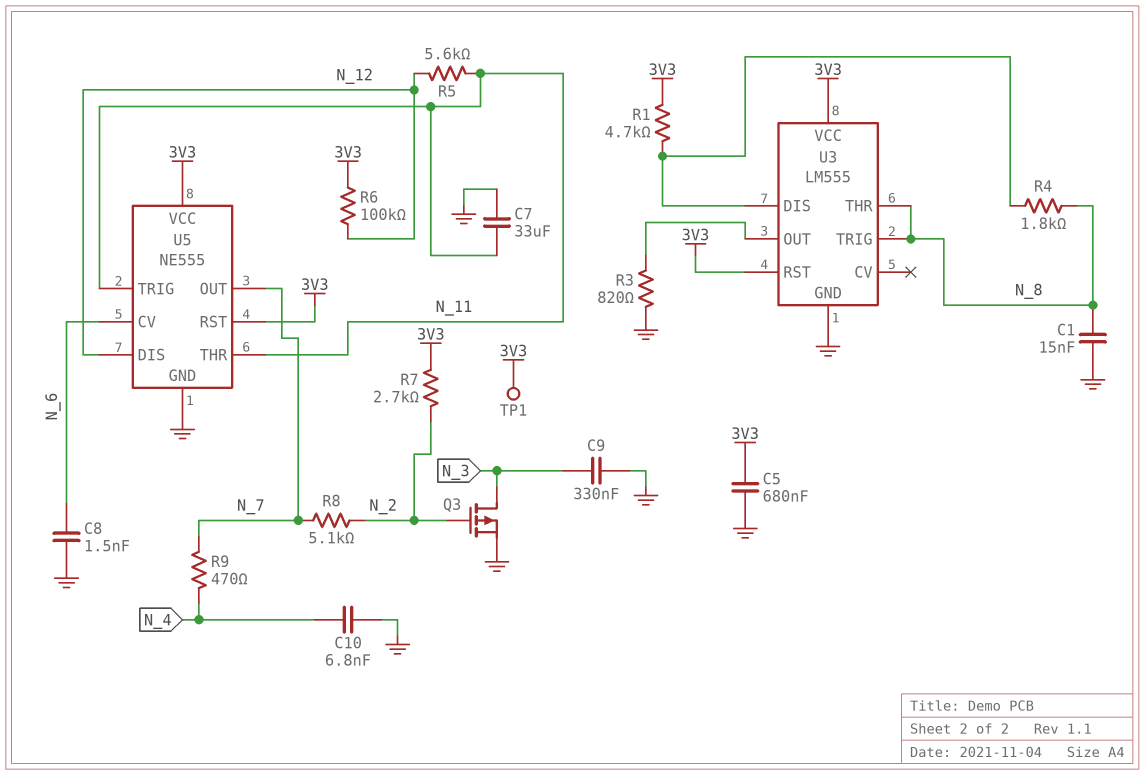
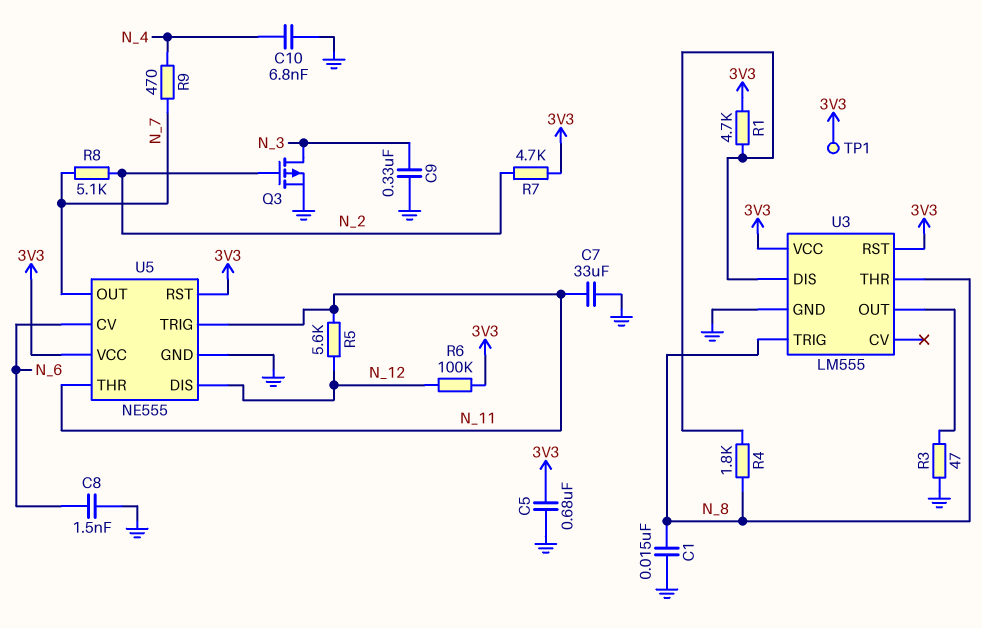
R3: 820 (GND, U3/OUT) -> 47 (GND, U3/OUT)
R7: 2.7k (3V3, N_2) -> 4.7k (3V3, N_2)

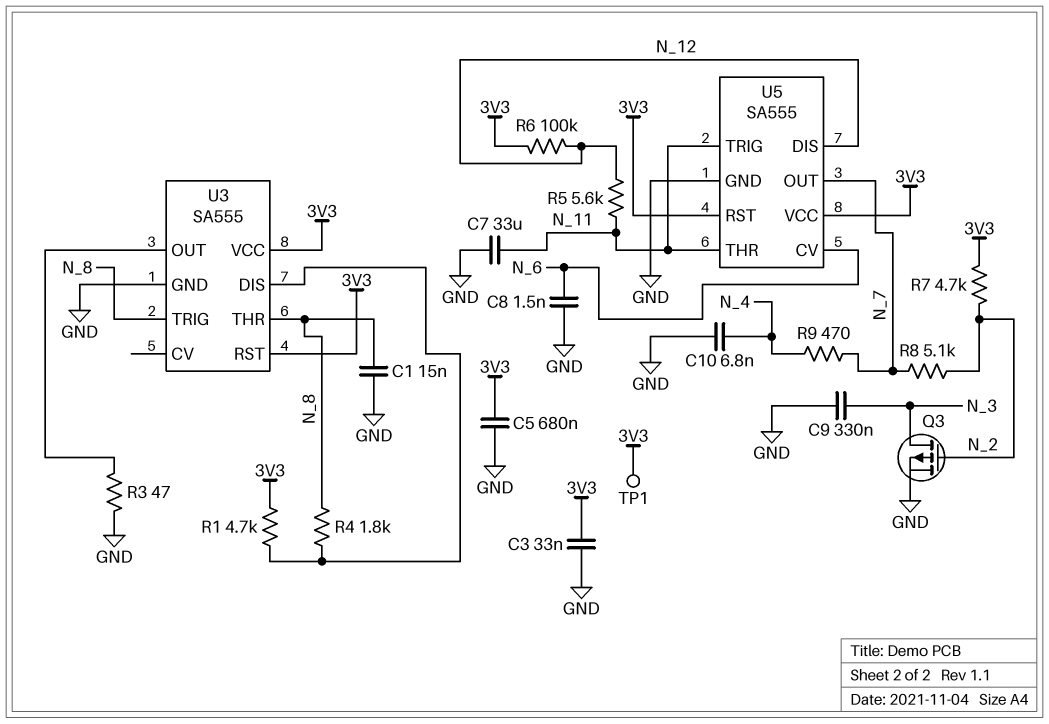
C3: none -> 33nF (3V3, GND)
U3: LM555 -> SA555
U5: NE555 -> SA555

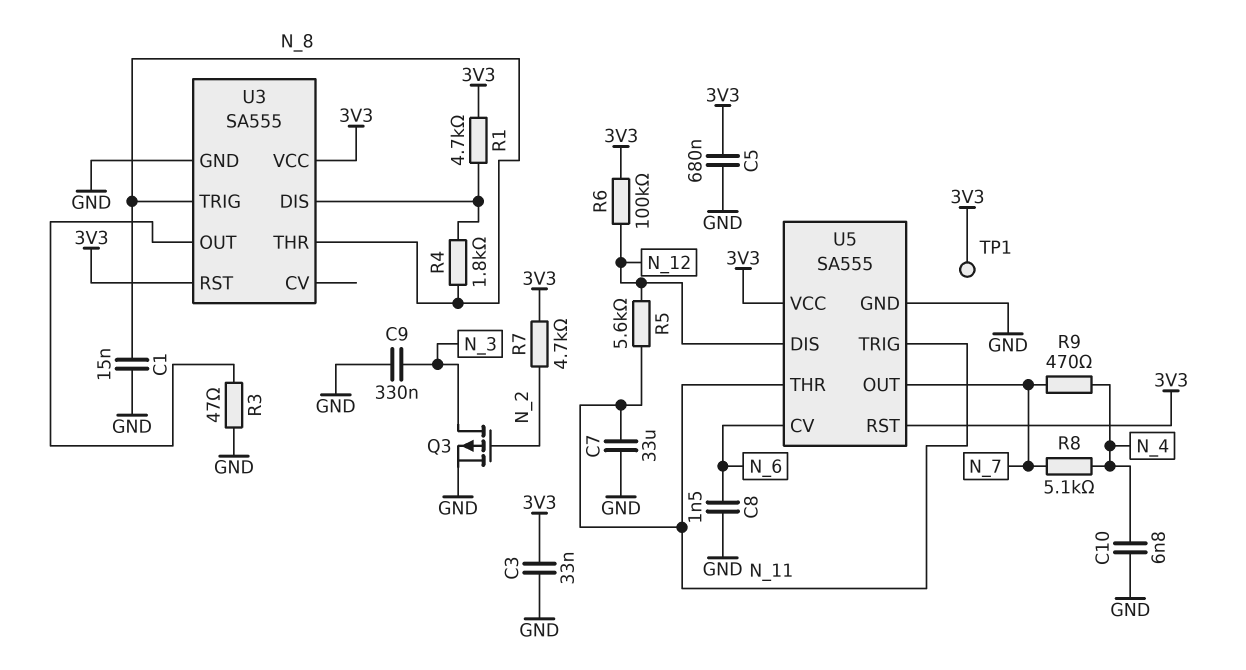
R8: 5.1k (N_2, N_7) -> 5.1k (N_4, N_7)

